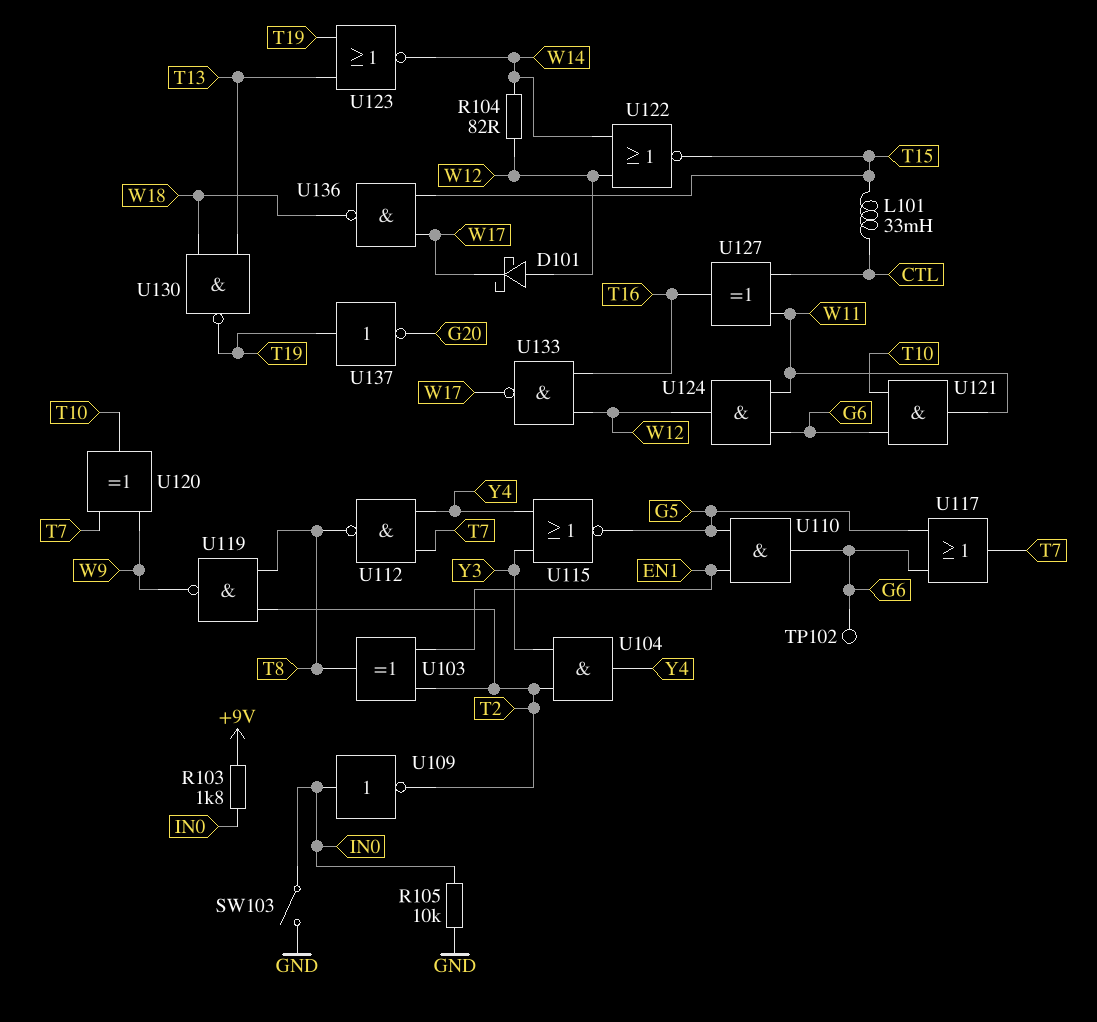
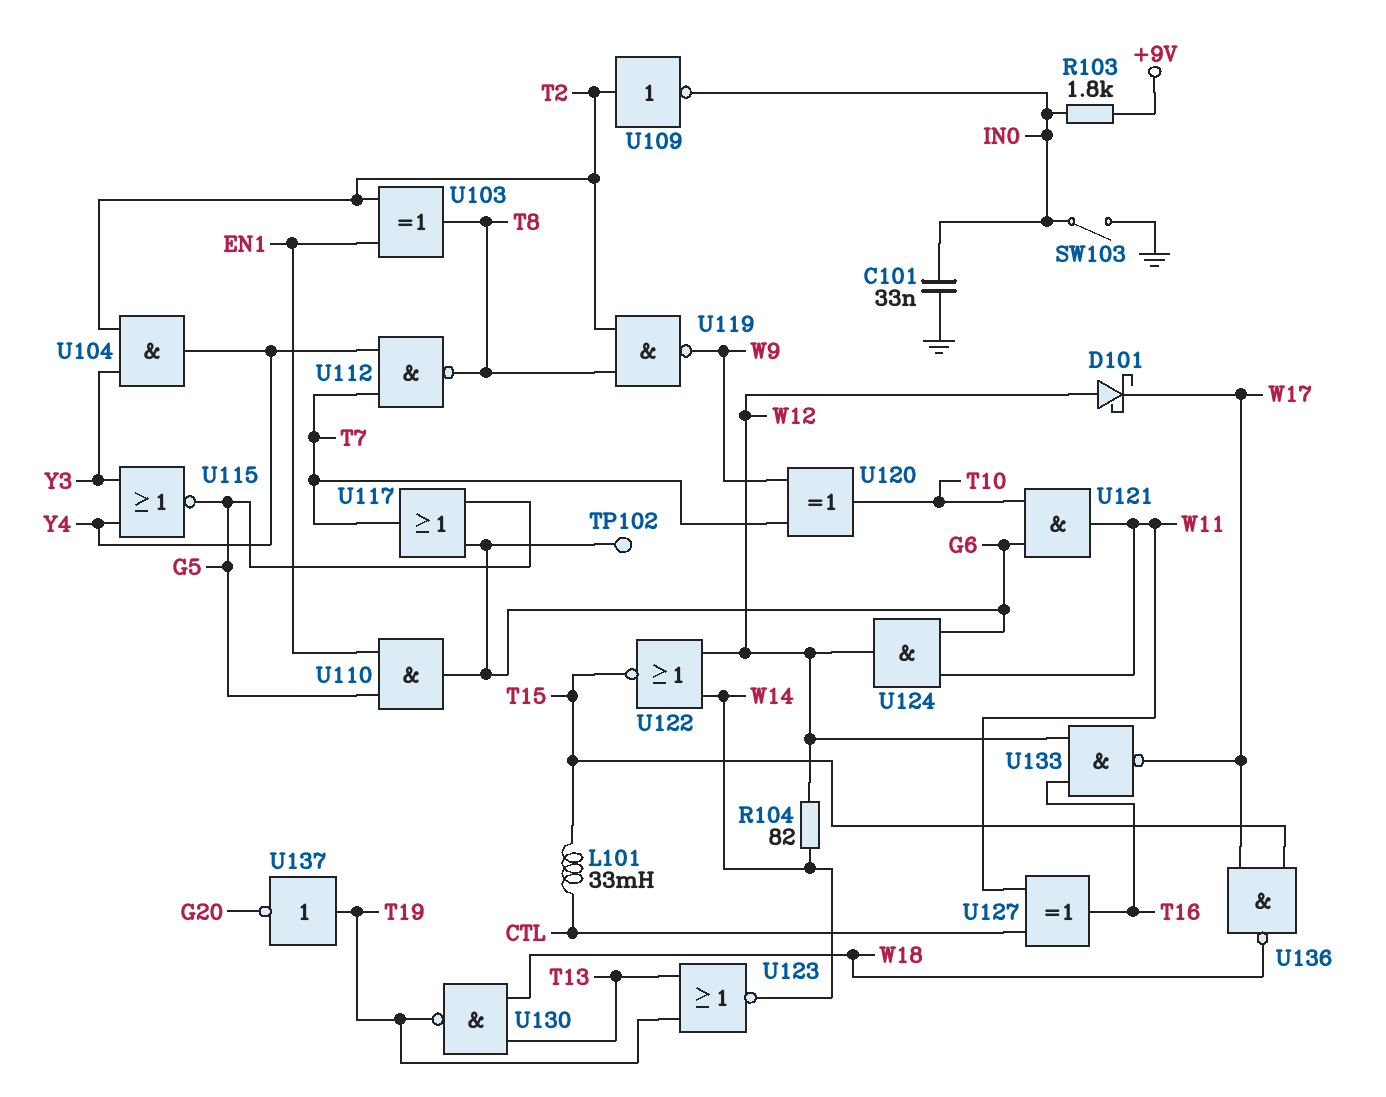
C101: none -> 33nF (GND, IN0)
R105: 10k (GND, IN0) -> none
U109: NOT (in IN0, out T2) -> NOT (in T2, out IN0)

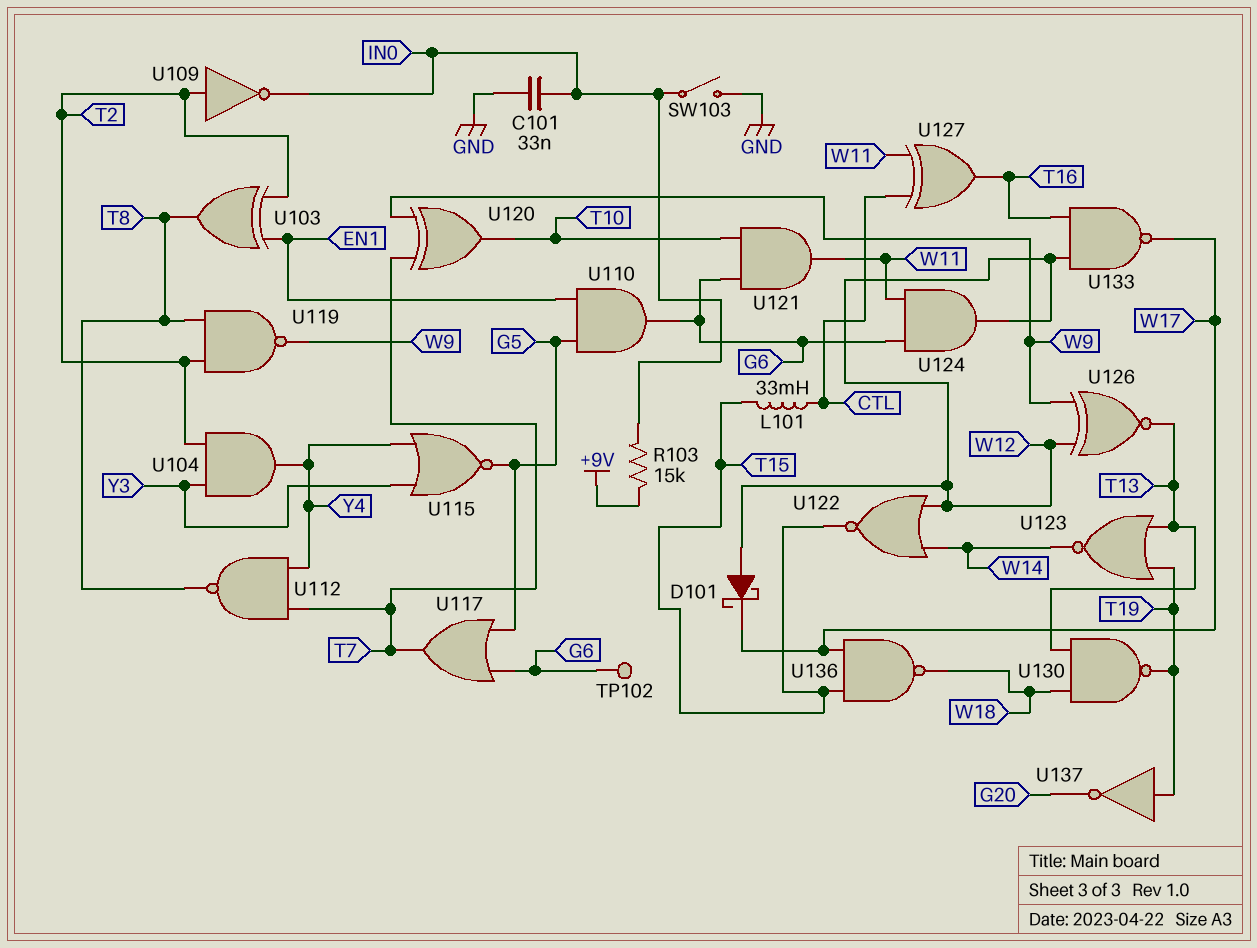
R103: 1.8k (+9V, IN0) -> 15k (+9V, IN0)
R104: 82 (W12, W14) -> none
U126: none -> XNOR (in W9, in W12, out T13)

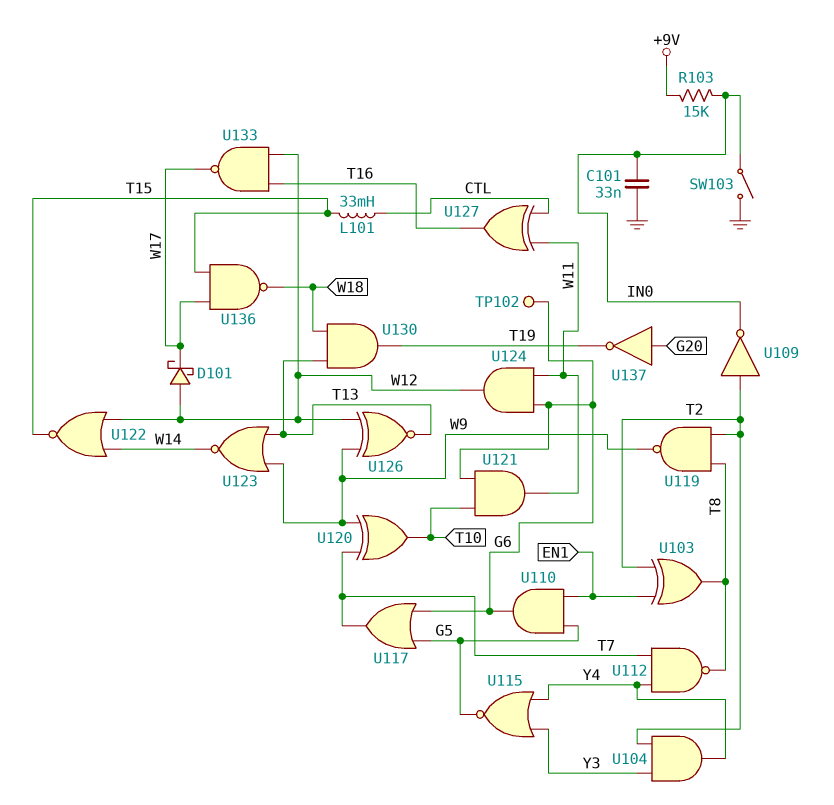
U123: NOR (in T13, in T19, out W14) -> NOR (in T13, in W9, out W14)
U130: NAND (in T13, in W18, out T19) -> AND (in T13, in W18, out T19)
U137: NOT (in T19, out G20) -> NOT (in G20, out T19)

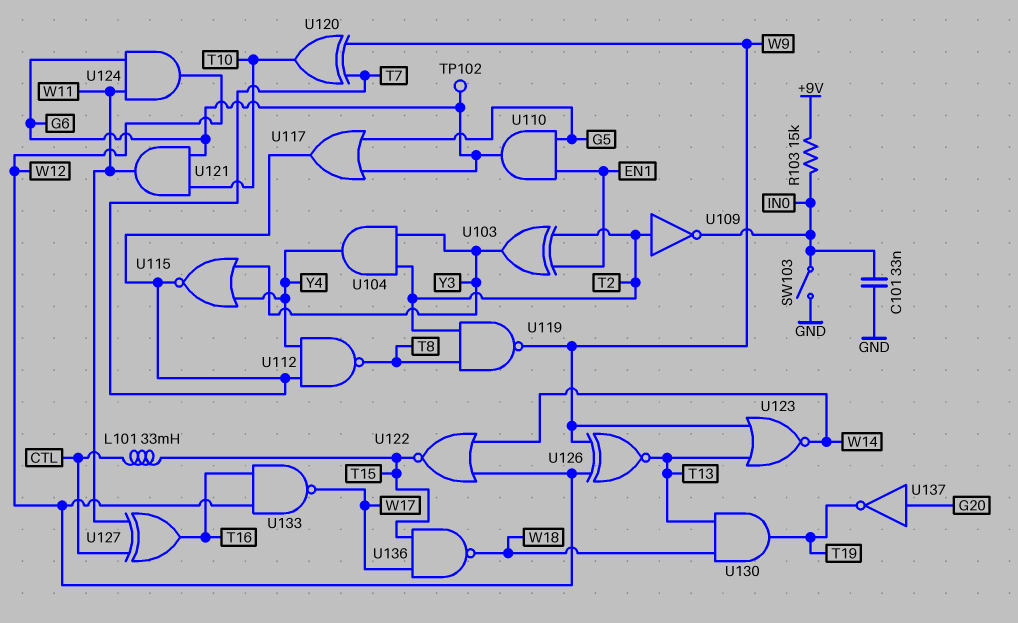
D101: schottky (A W12, K W17) -> none
U103: XOR (in EN1, in T2, out T8) -> XOR (in EN1, in T2, out Y3)
U115: NOR (in Y3, in Y4, out G5) -> NOR (in Y3, in Y4, out T7)

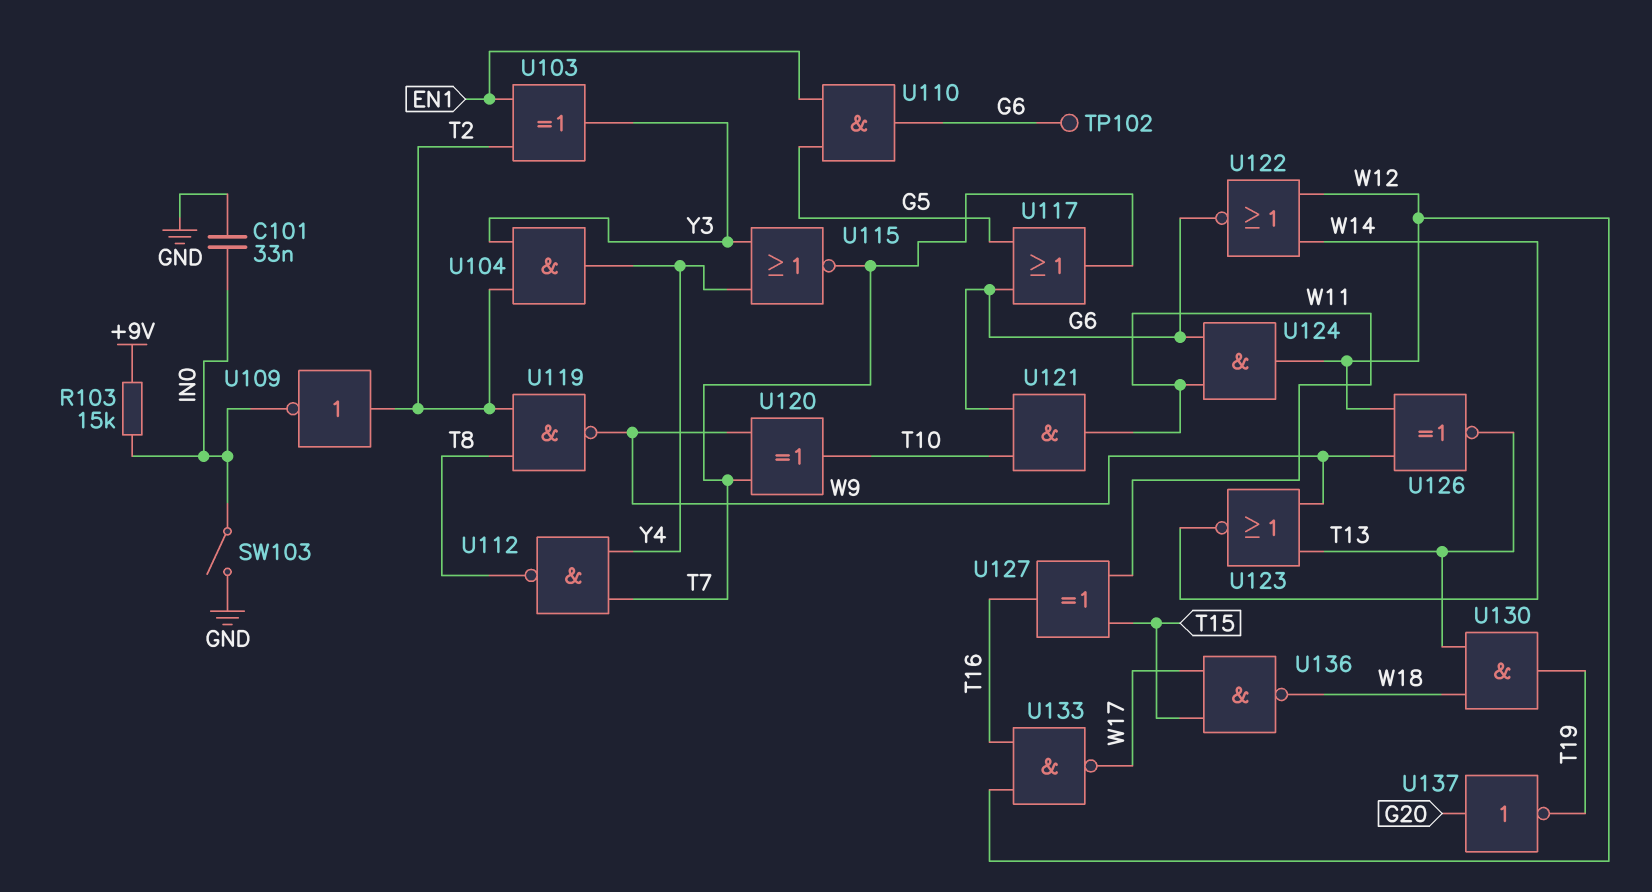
L101: 33mH (CTL, T15) -> none
U122: NOR (in W12, in W14, out T15) -> NOR (in W12, in W14, out G6)
U127: XOR (in CTL, in W11, out T16) -> XOR (in T15, in W11, out T16)

